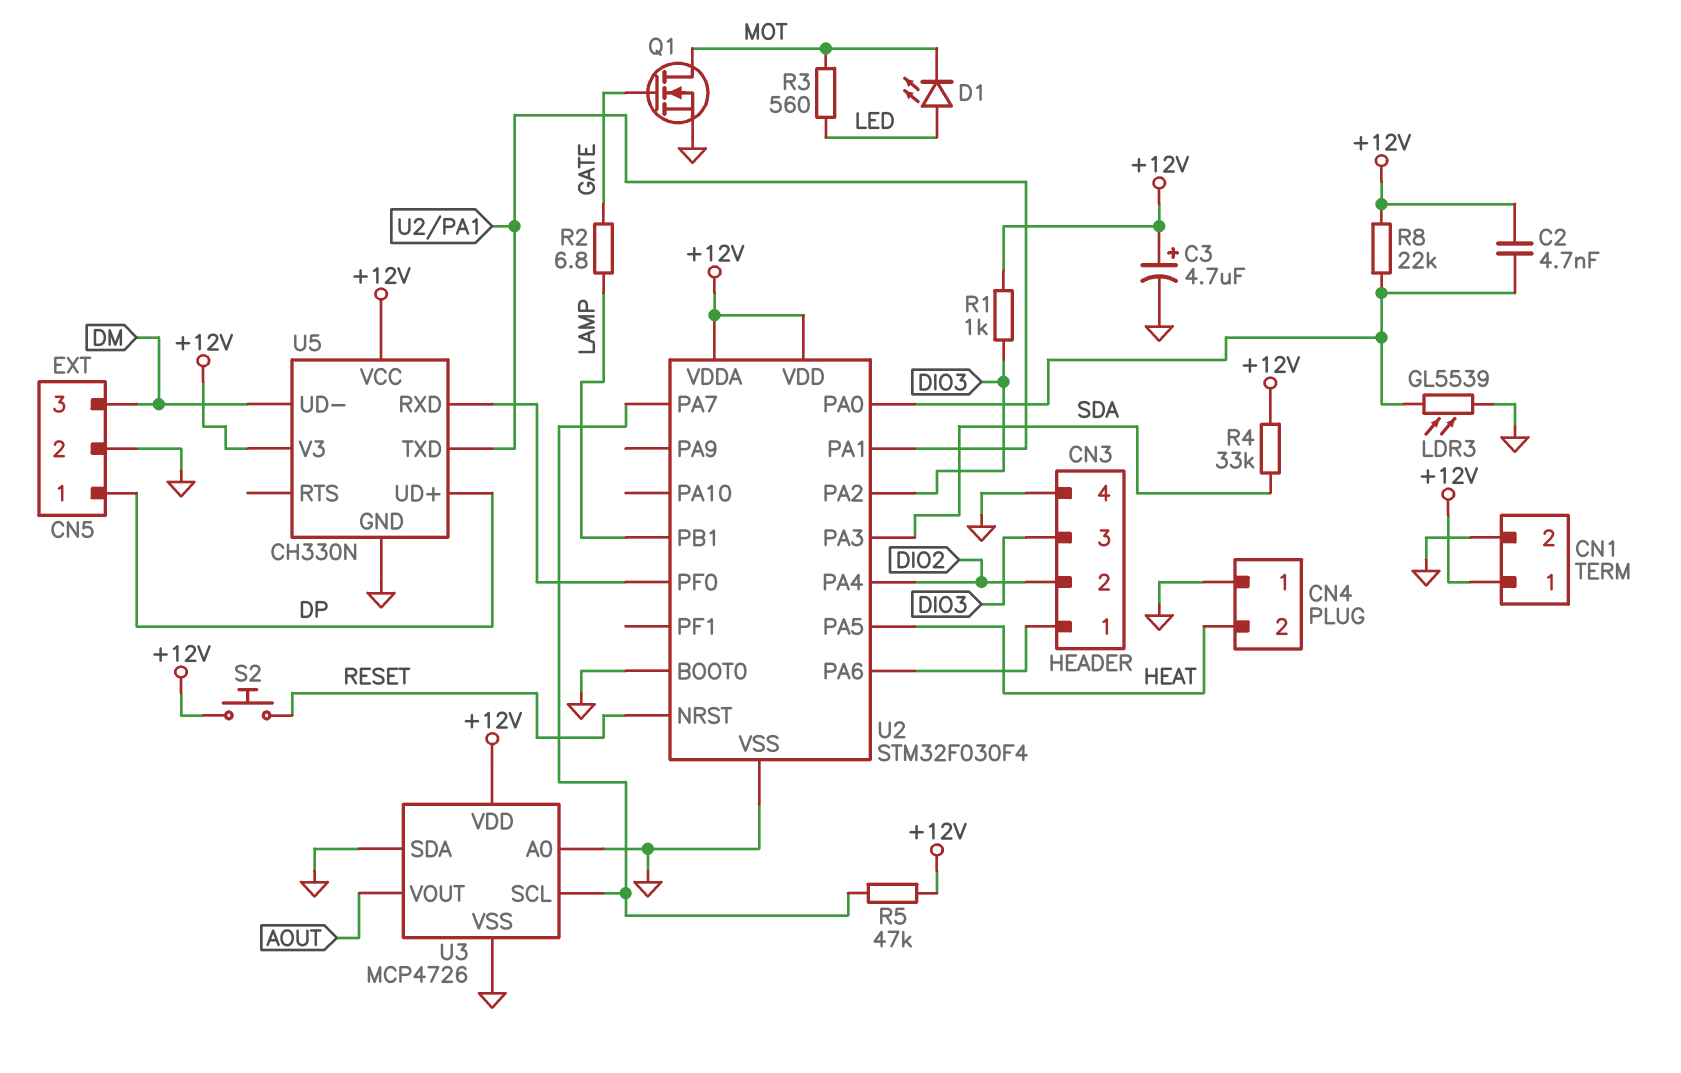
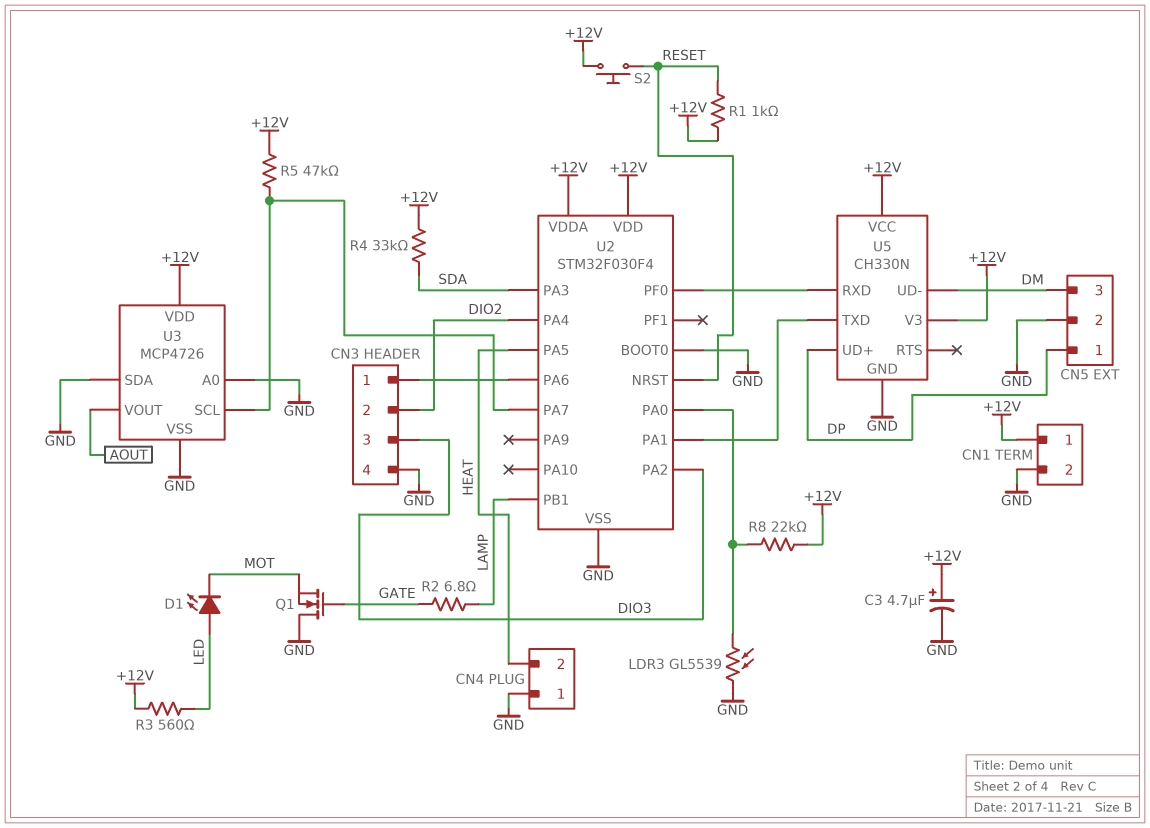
C2: 4.7nF (+12V, U2/PA0) -> none
Q1: NMOS (G GATE, D MOT, S GND) -> NMOS (G GATE, D GND, S MOT)
R1: 1k (+12V, DIO3) -> 1k (+12V, RESET)
R3: 560 (LED, MOT) -> 560 (+12V, LED)

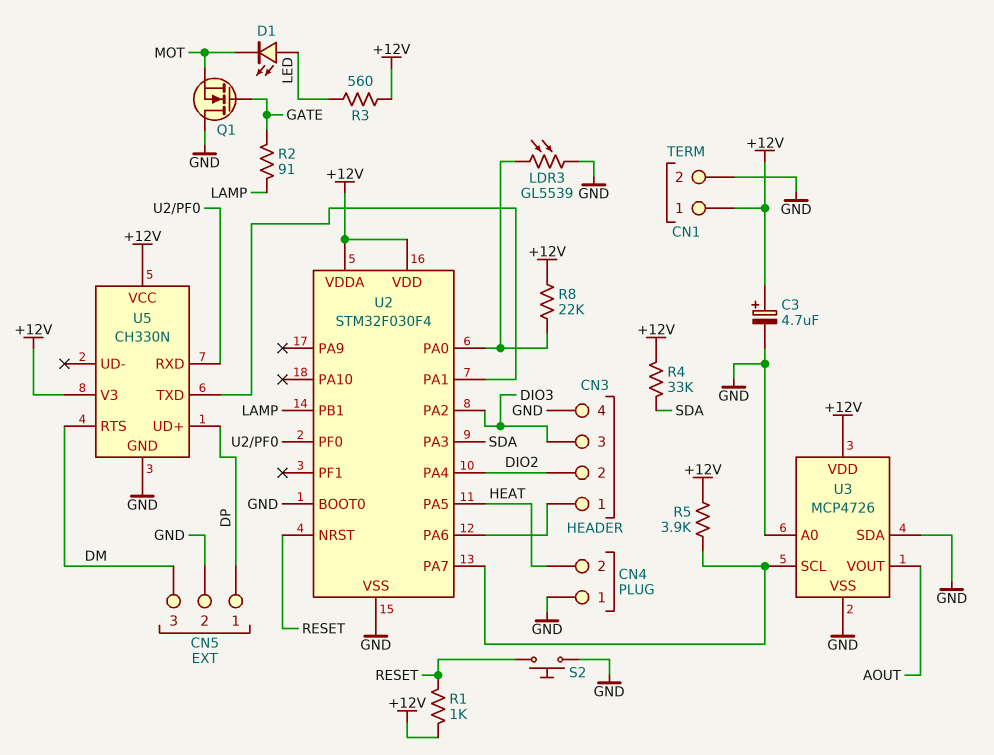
R2: 6.8 (GATE, LAMP) -> 91 (GATE, LAMP)
R5: 47k (+12V, U2/PA7) -> 3.9k (+12V, U2/PA7)
S2: button (+12V, RESET) -> button (GND, RESET)
U5 pin RTS: none -> DM
U5 pin UD-: DM -> none

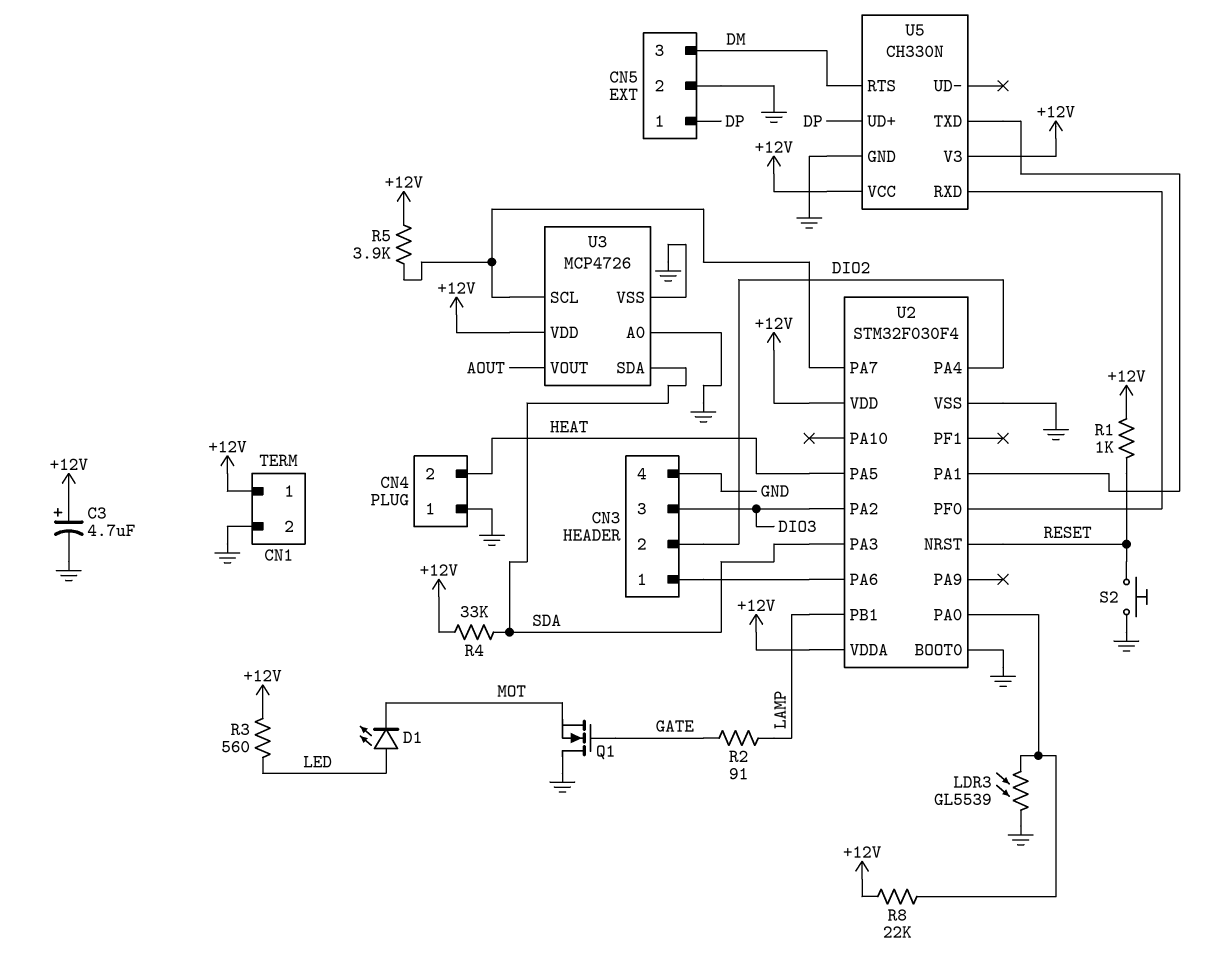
U3 pin SDA: GND -> SDA

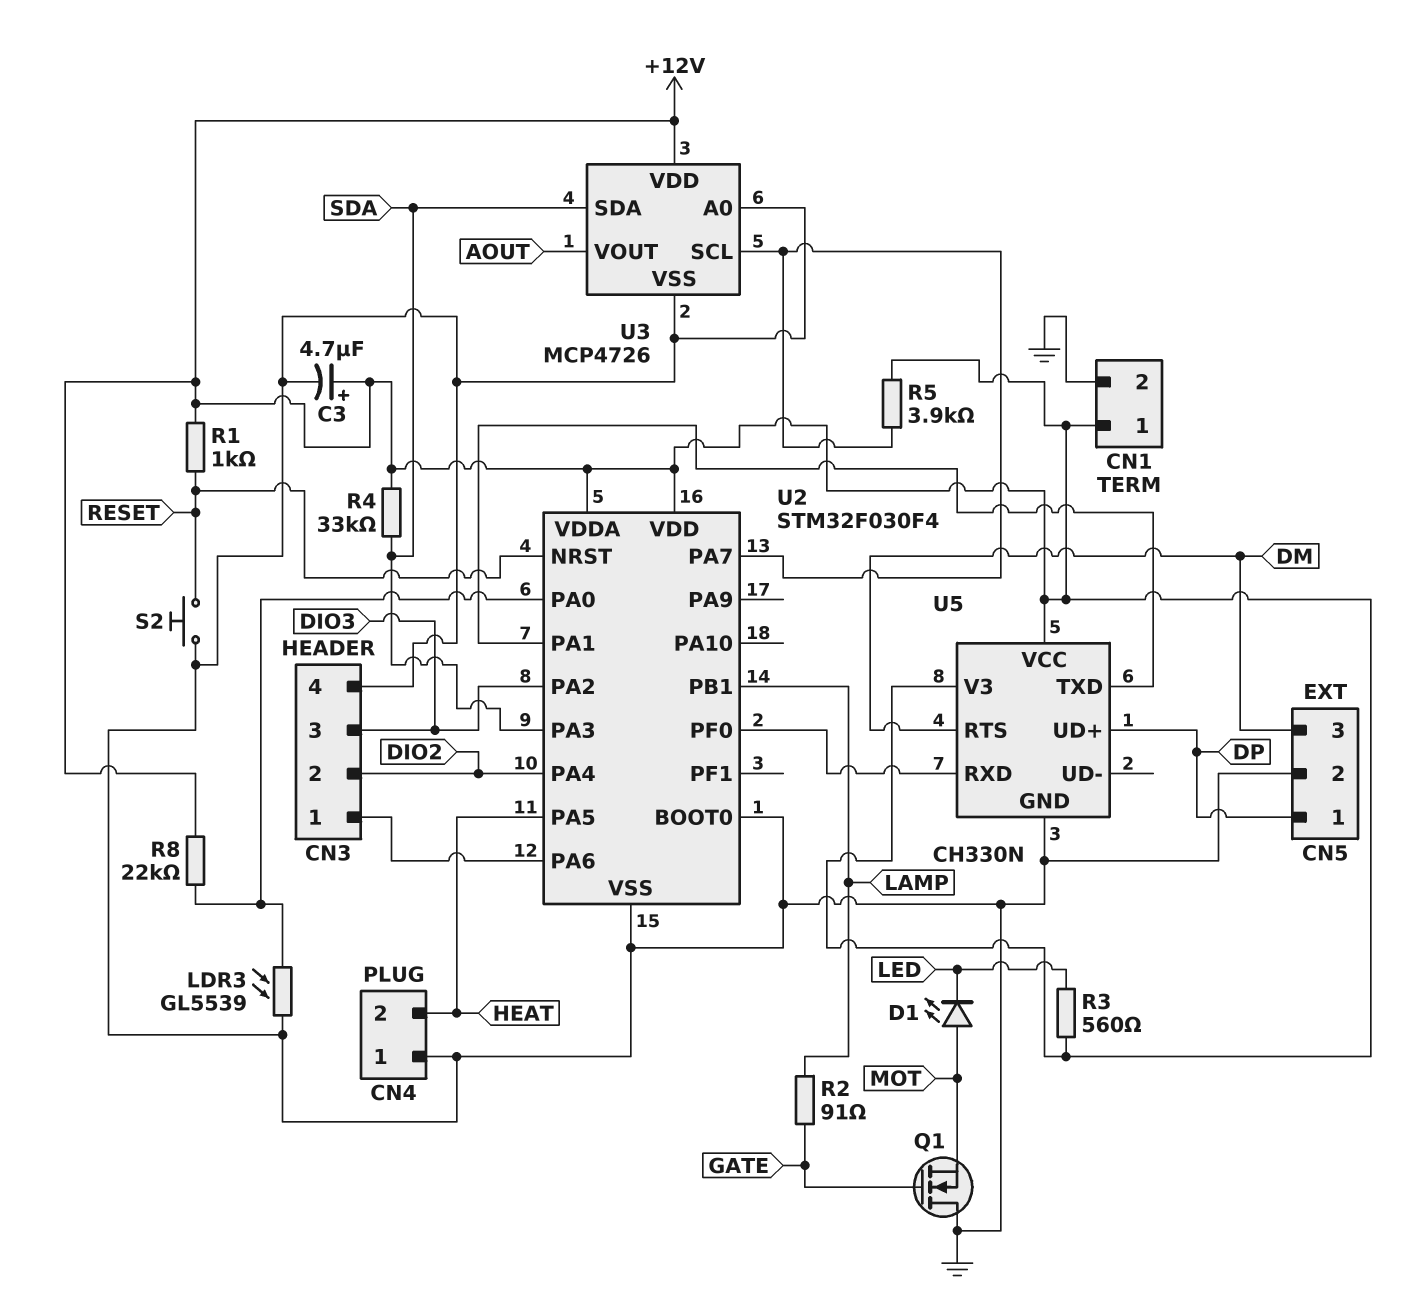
D1: LED (A LED, K MOT) -> LED (A MOT, K LED)

